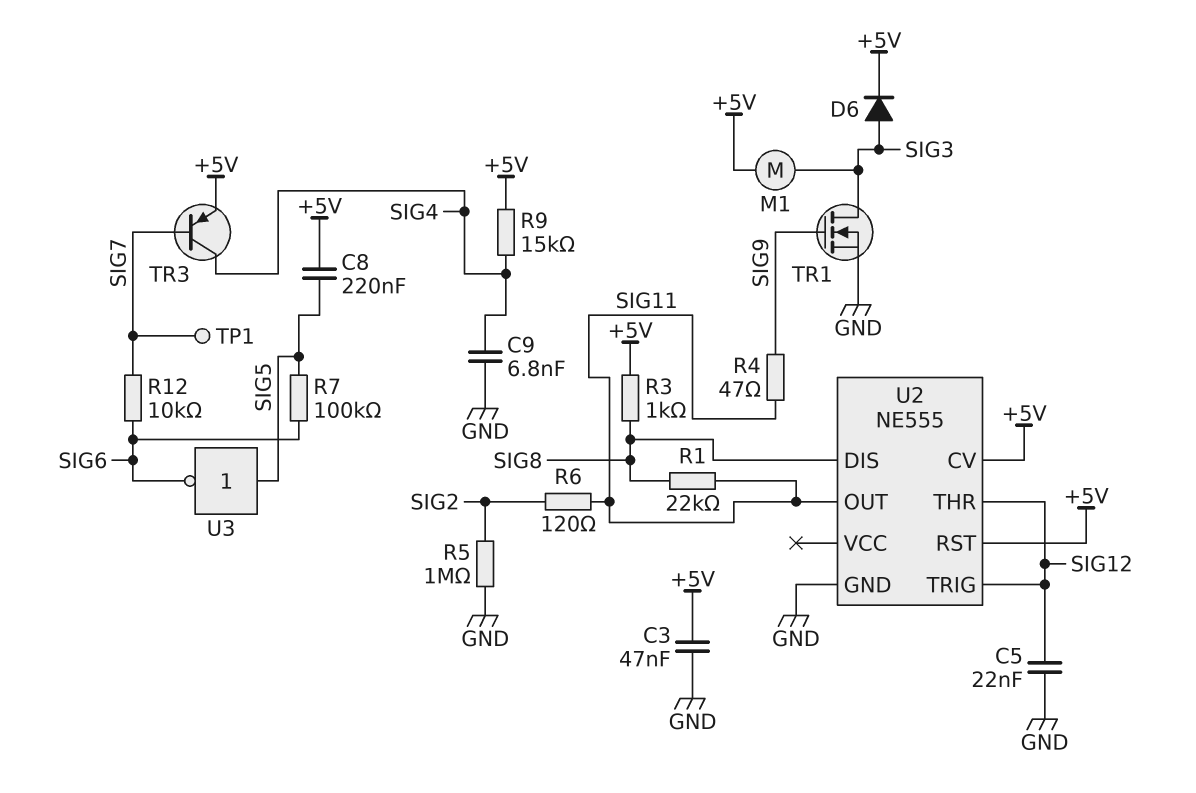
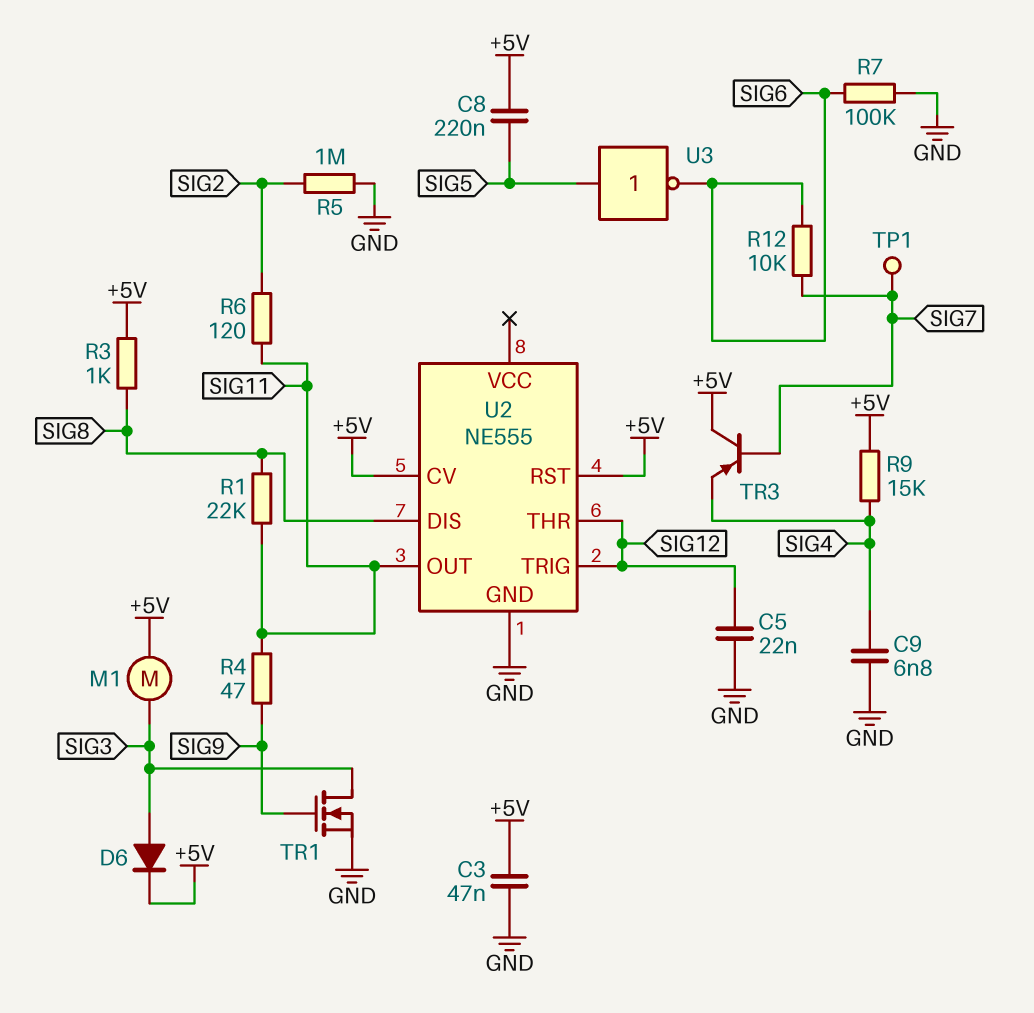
R7: 100k (SIG5, SIG6) -> 100k (GND, SIG6)
TR3: PNP (B SIG7, C SIG4, E +5V) -> PNP (B SIG7, C +5V, E SIG4)

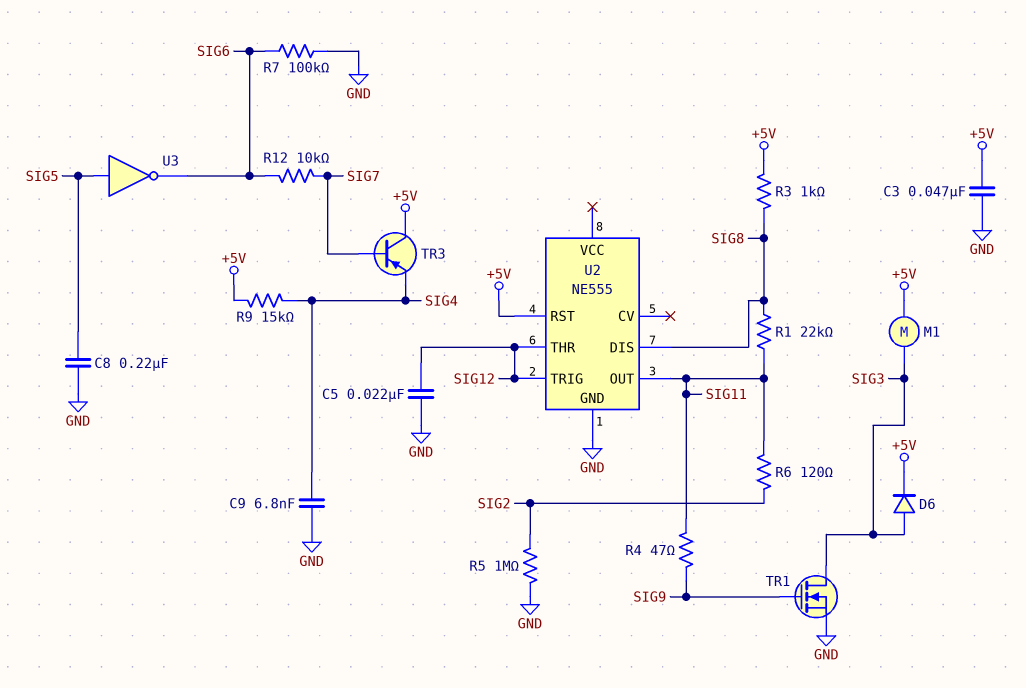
C8: 220nF (+5V, SIG5) -> 220nF (GND, SIG5)
TP1: test point (SIG7) -> none
U2 pin CV: +5V -> none

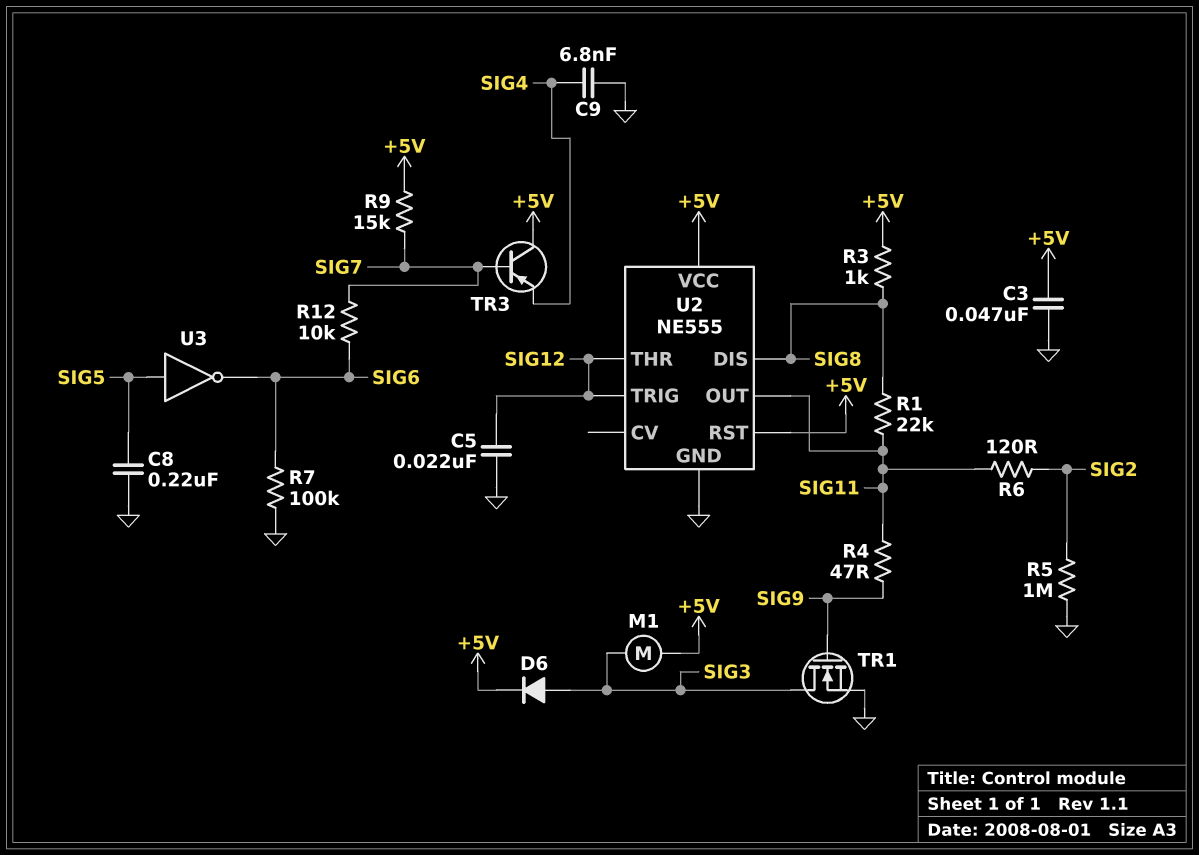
R9: 15k (+5V, SIG4) -> 15k (+5V, SIG7)
U2 pin VCC: none -> +5V

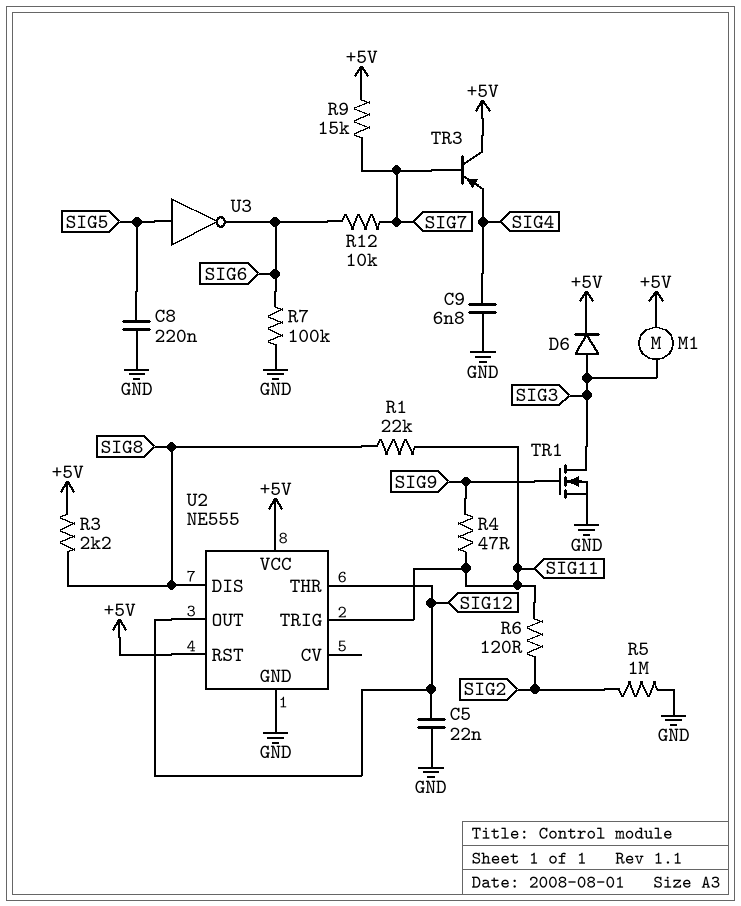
C3: 47nF (+5V, GND) -> none
R3: 1k (+5V, SIG8) -> 2.2k (+5V, SIG8)
U2 pin OUT: SIG11 -> SIG12
U2 pin TRIG: SIG12 -> SIG11

